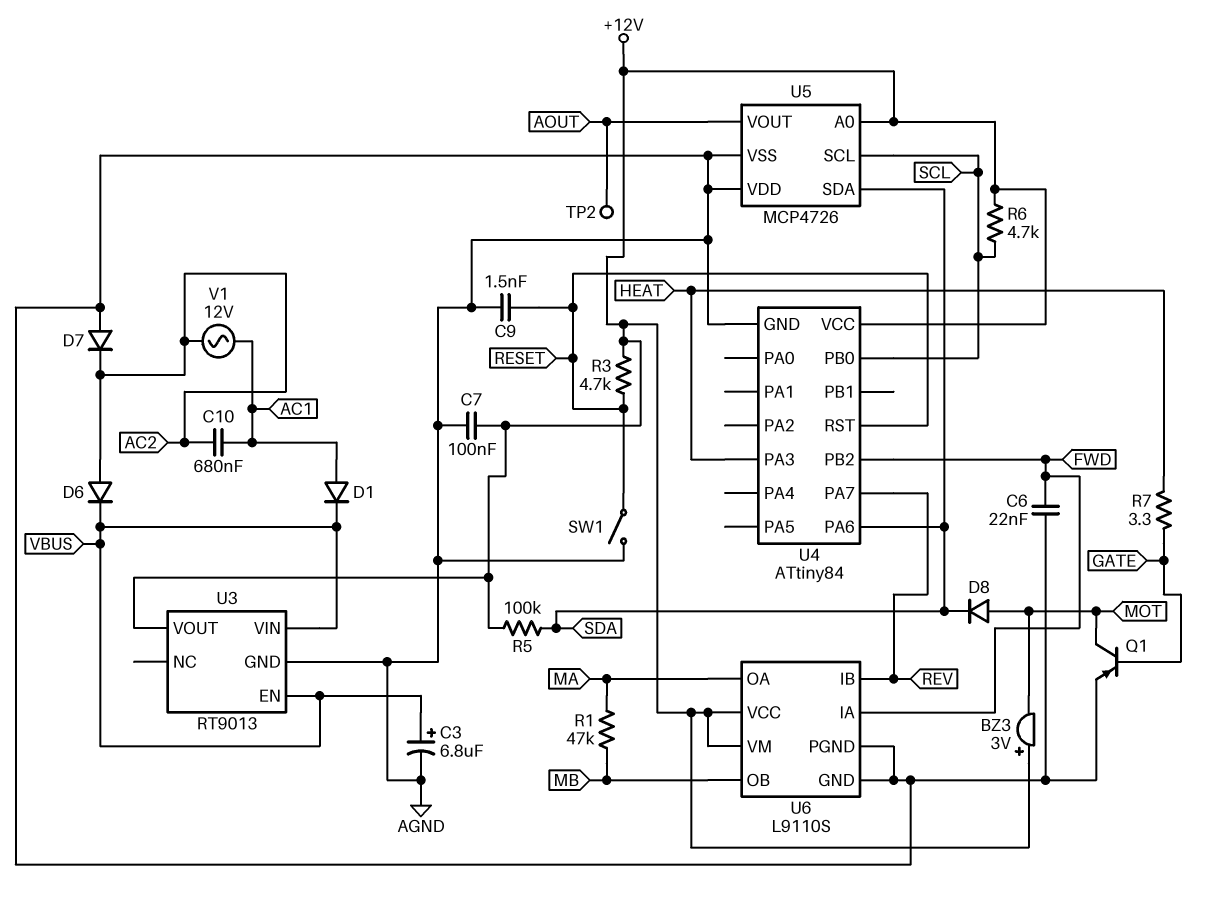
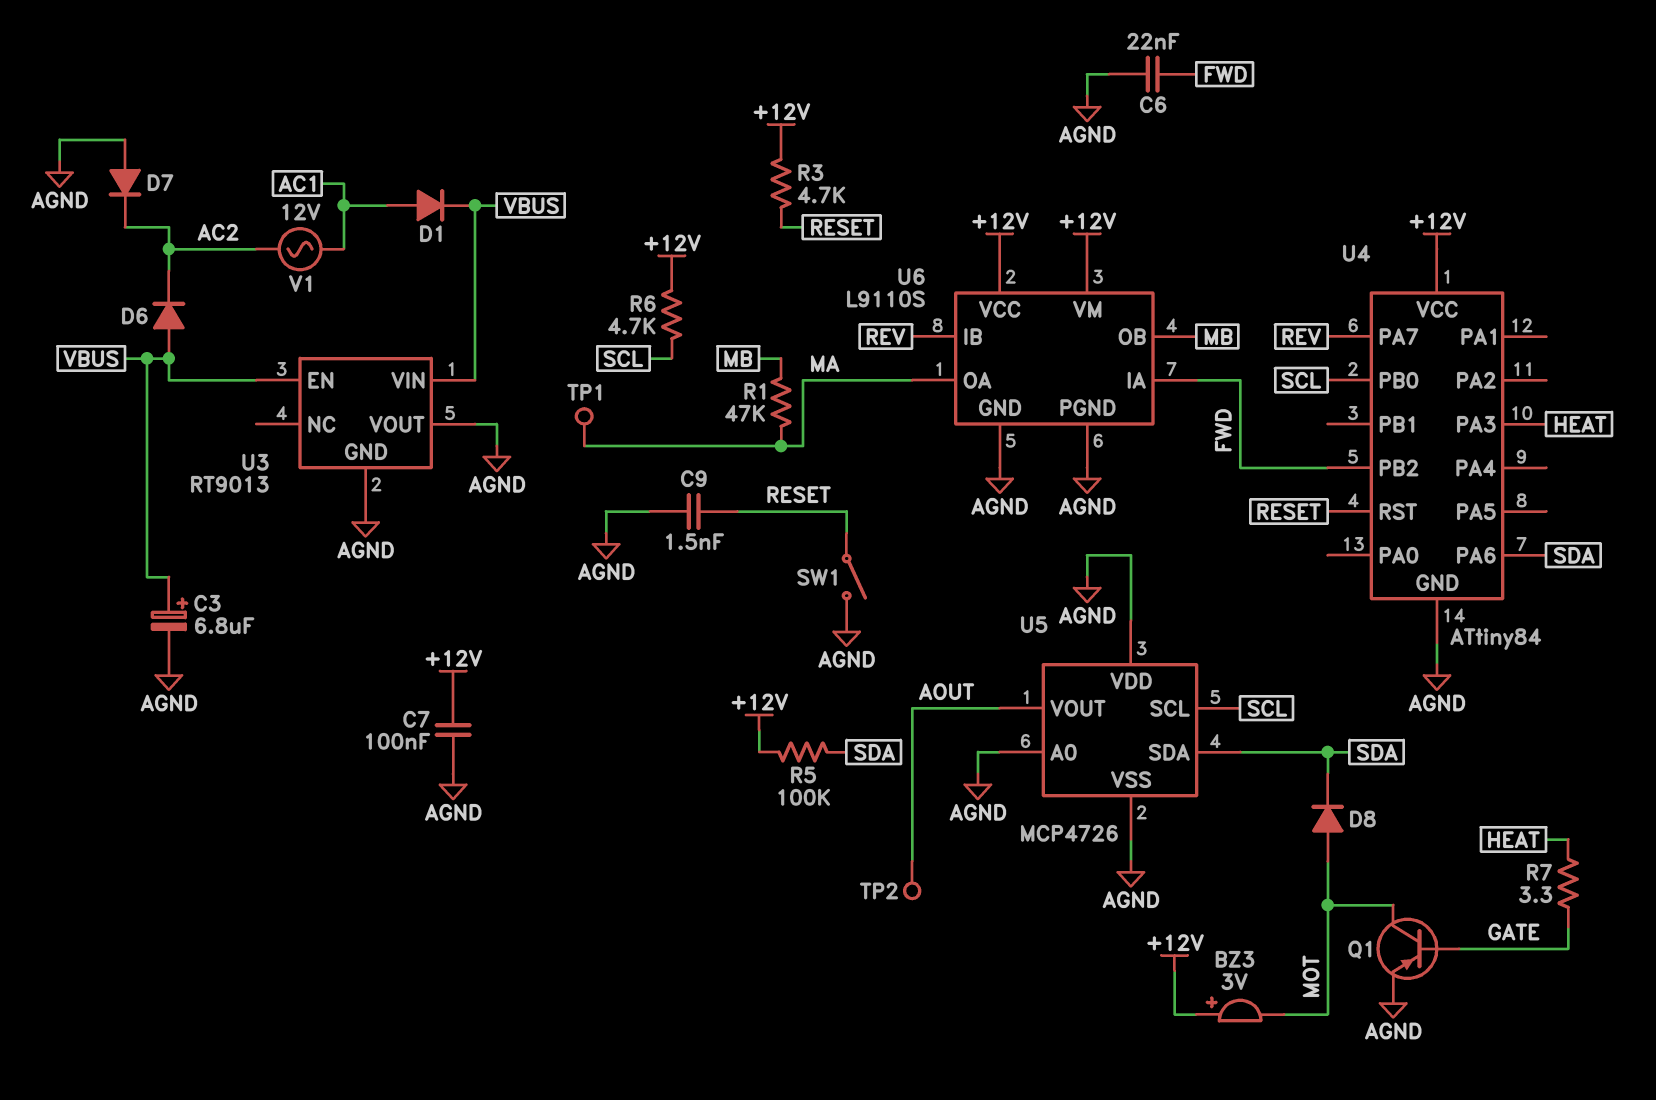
C10: 680nF (AC1, AC2) -> none
D6: diode (A AC2, K VBUS) -> diode (A VBUS, K AC2)
TP1: none -> test point (MA)
U3 pin VOUT: +12V -> AGND
U5 pin A0: +12V -> AGND

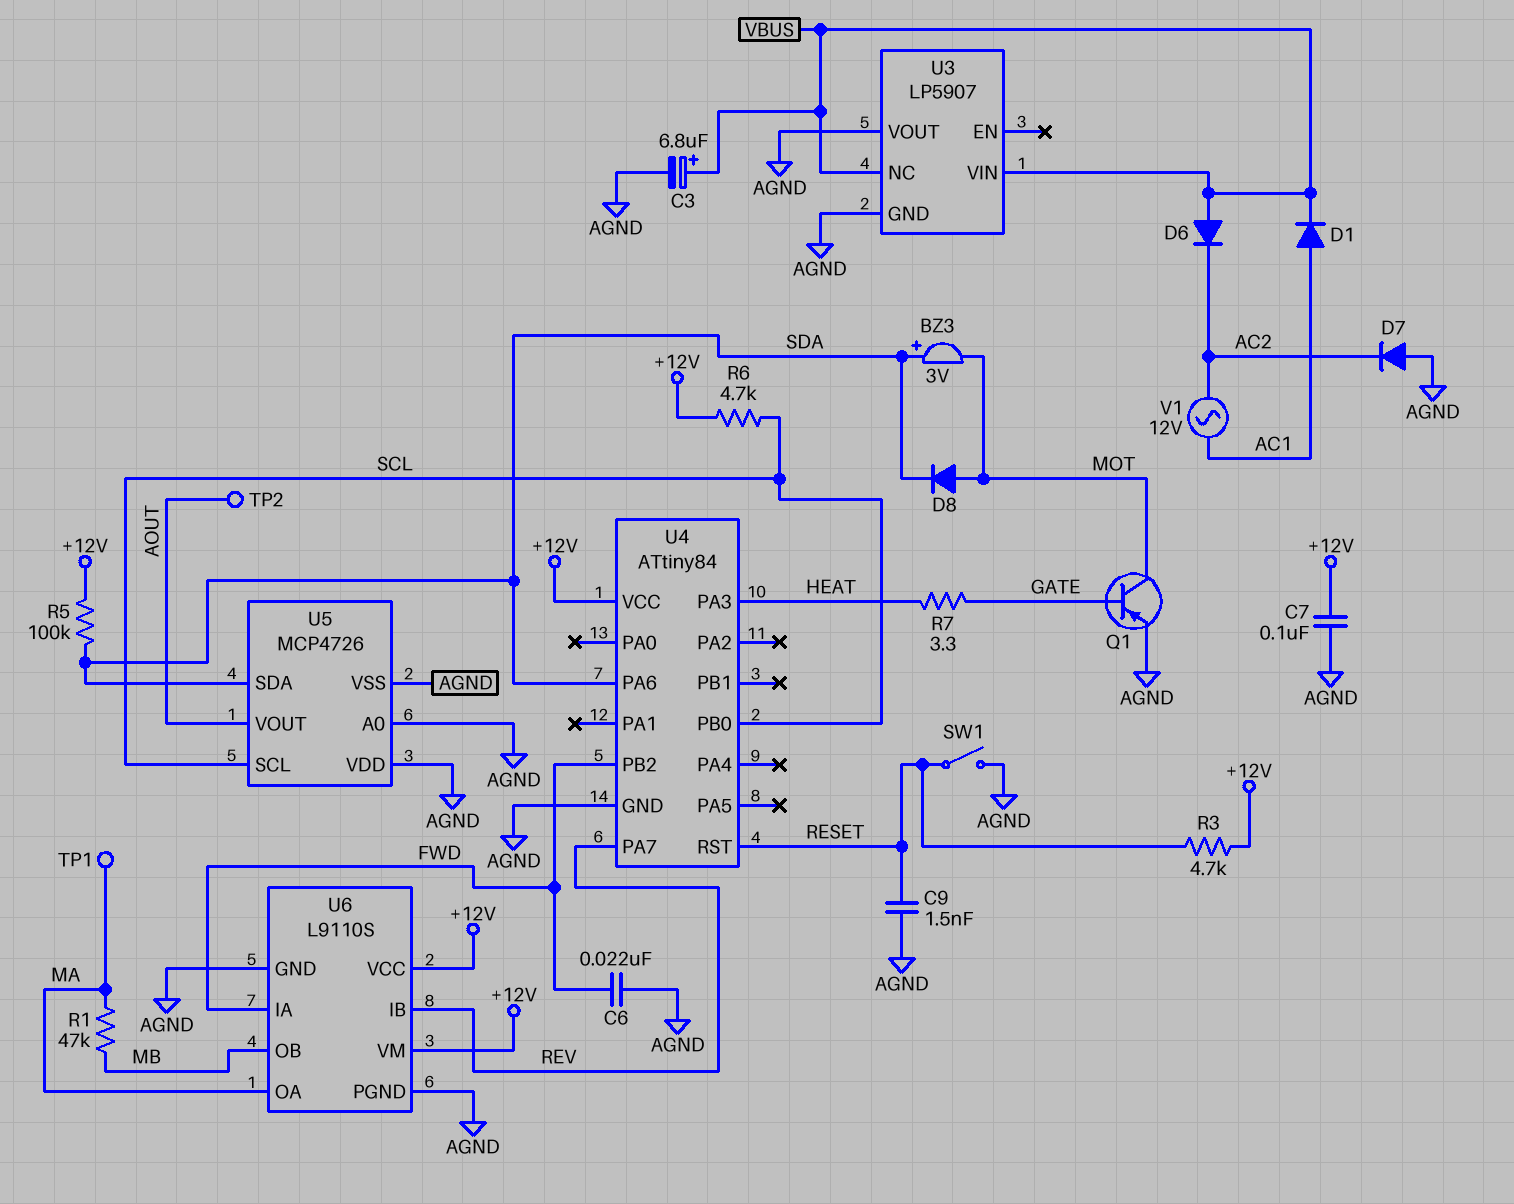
BZ3: buzzer 3V (plus +12V, minus MOT) -> buzzer 3V (plus SDA, minus MOT)
U3: RT9013 -> LP5907
U3 pin EN: VBUS -> none
U3 pin NC: none -> VBUS

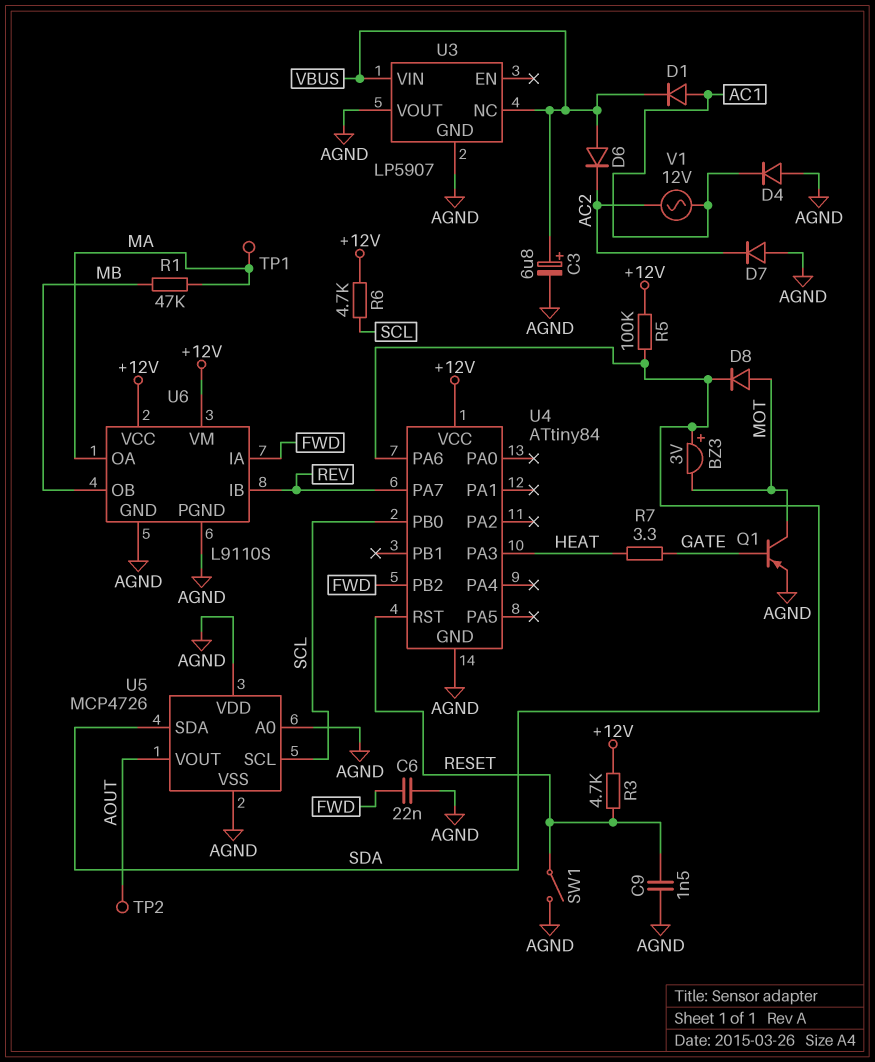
C7: 100nF (+12V, AGND) -> none
D4: none -> diode (A AGND, K AC1)

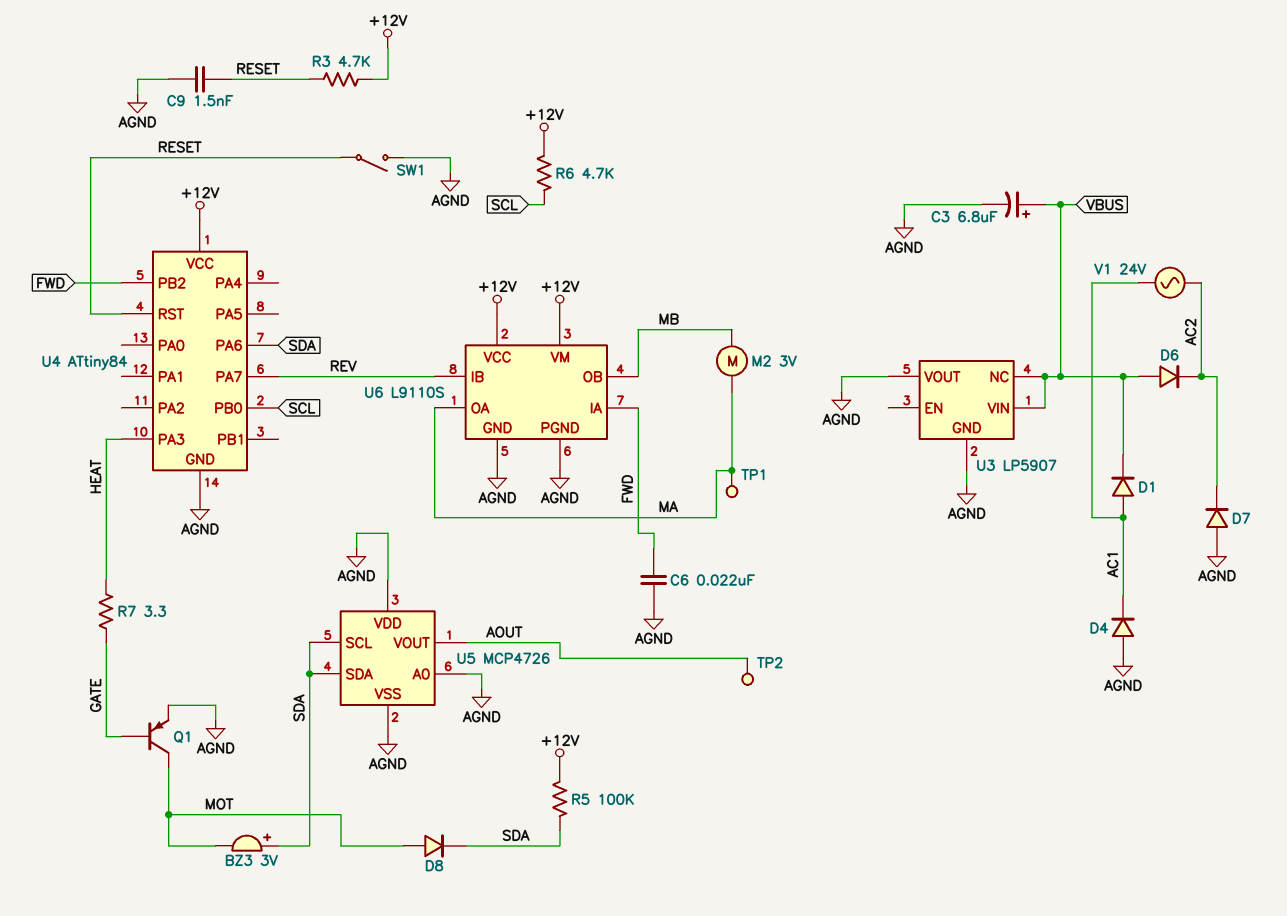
M2: none -> motor 3V (MA, MB)
R1: 47k (MA, MB) -> none
U5 pin SCL: SCL -> SDA
V1: AC 12V (AC1, AC2) -> AC 24V (AC1, AC2)

